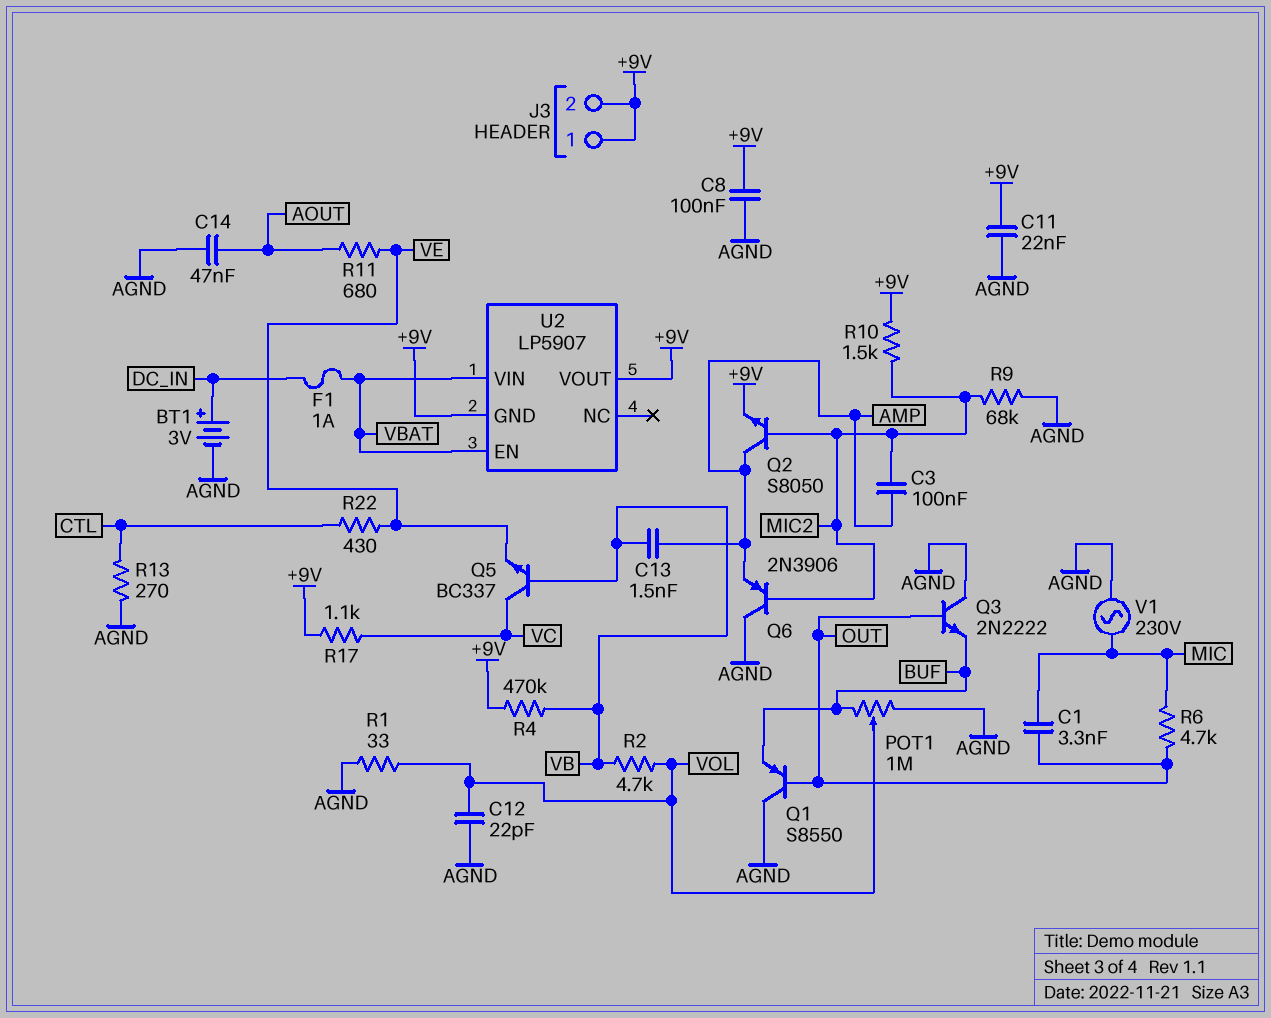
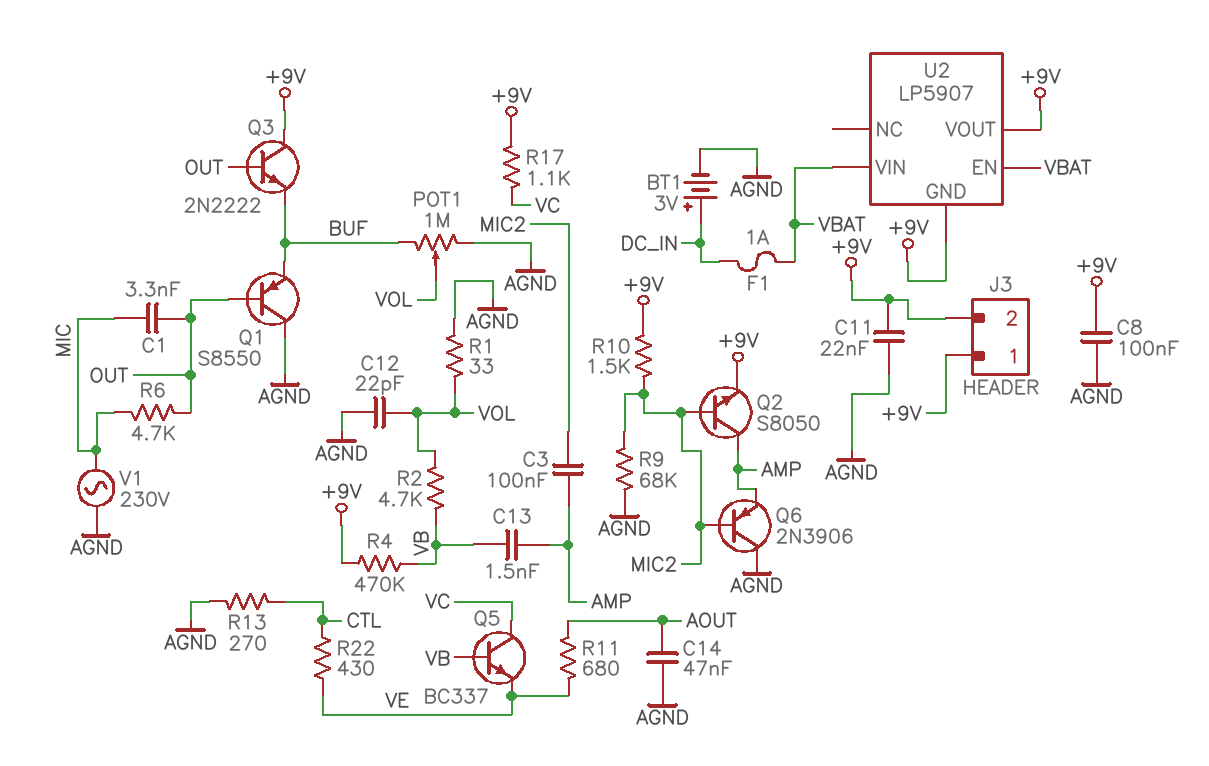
Q3: NPN 2N2222 (B OUT, C AGND, E BUF) -> NPN 2N2222 (B OUT, C +9V, E BUF)

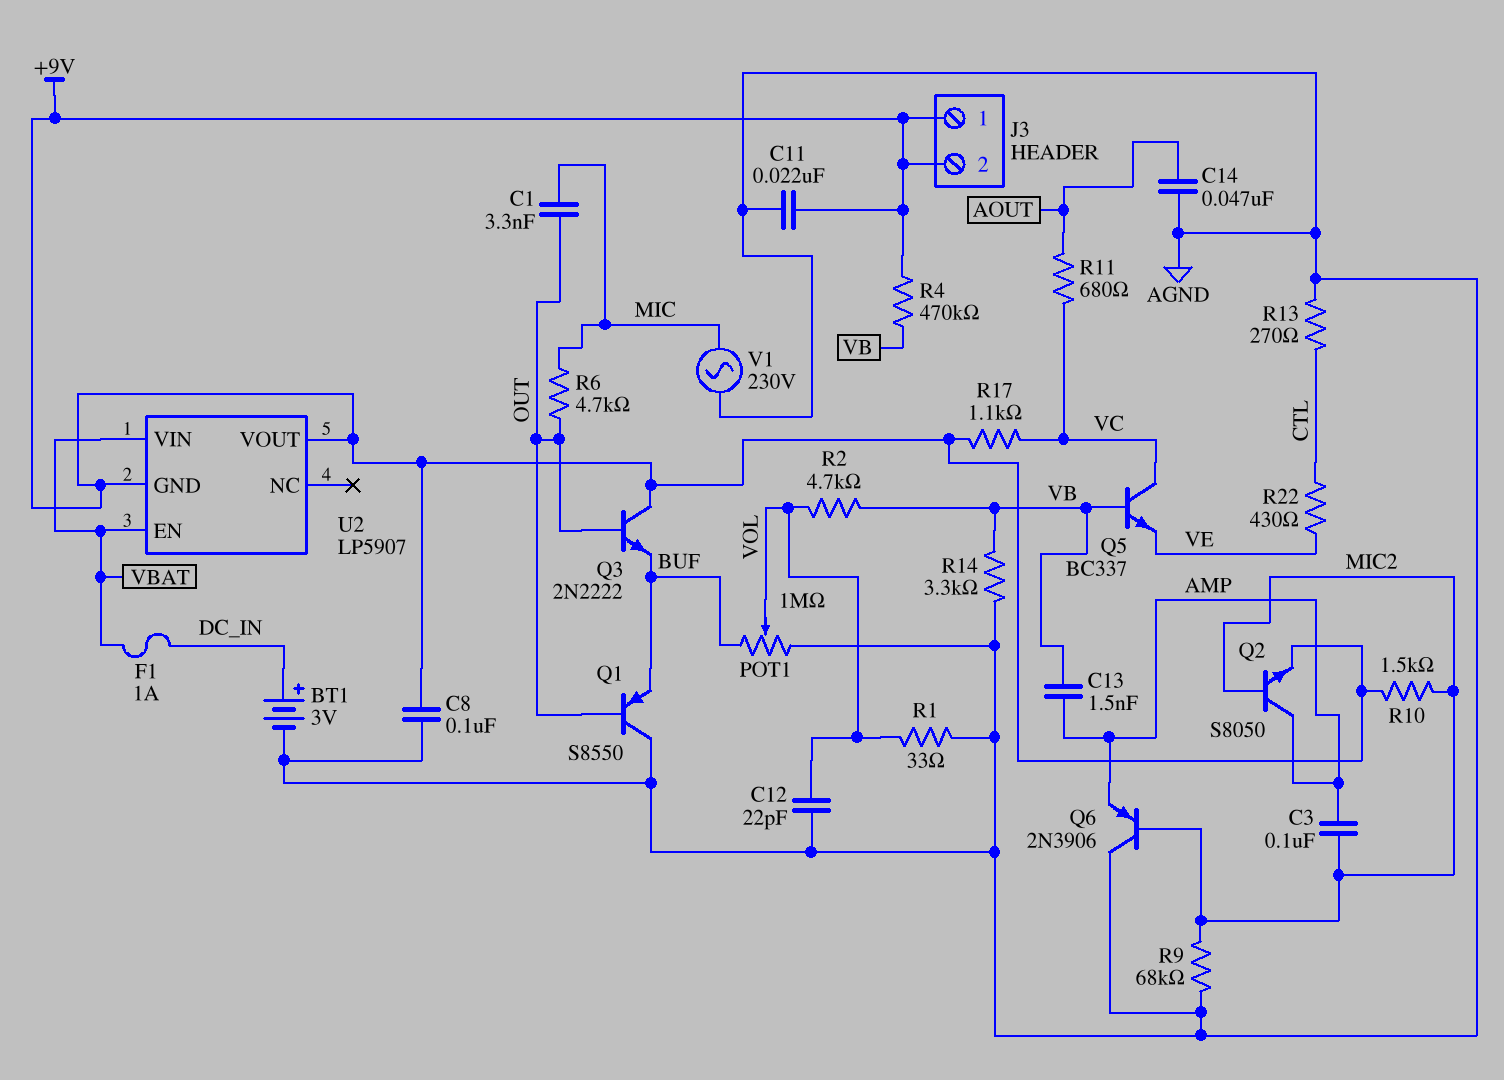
R11: 680 (AOUT, VE) -> 680 (AOUT, VC)
R14: none -> 3.3k (AGND, VB)

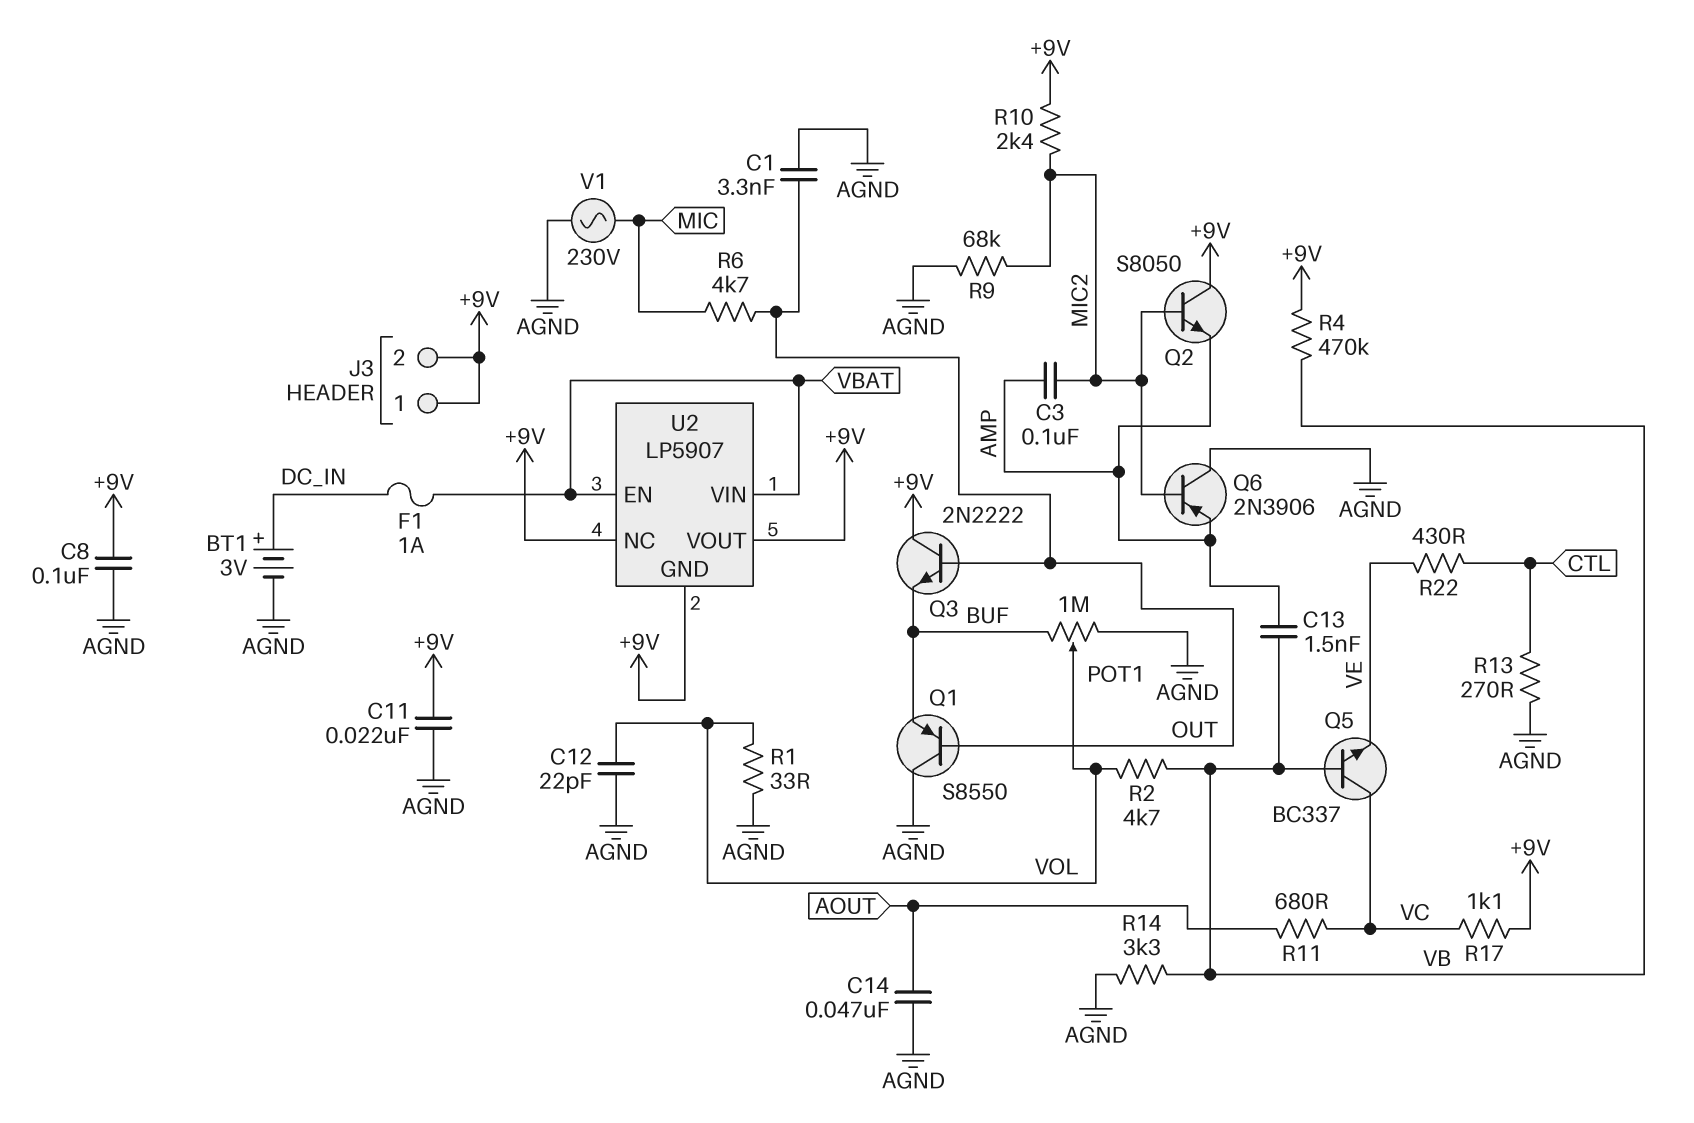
C1: 3.3nF (MIC, OUT) -> 3.3nF (AGND, OUT)
Q2: NPN S8050 (B MIC2, C AMP, E +9V) -> NPN S8050 (B MIC2, C +9V, E AMP)
R10: 1.5k (+9V, MIC2) -> 2.4k (+9V, MIC2)
U2 pin NC: none -> +9V

